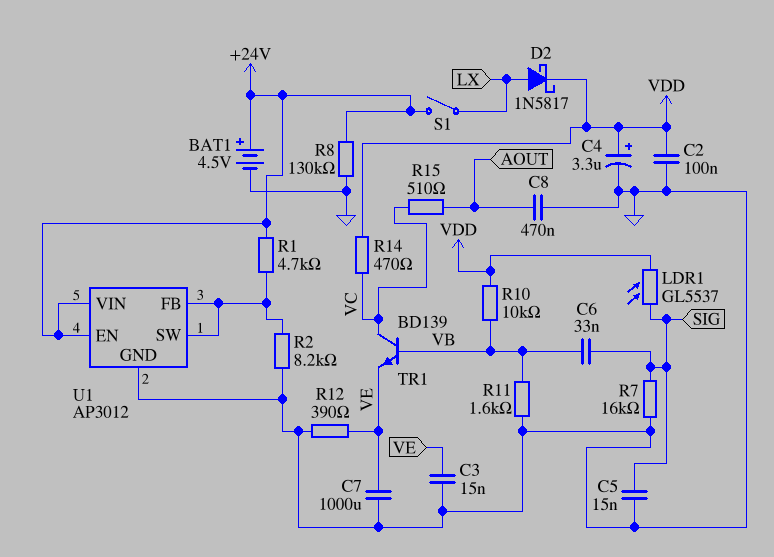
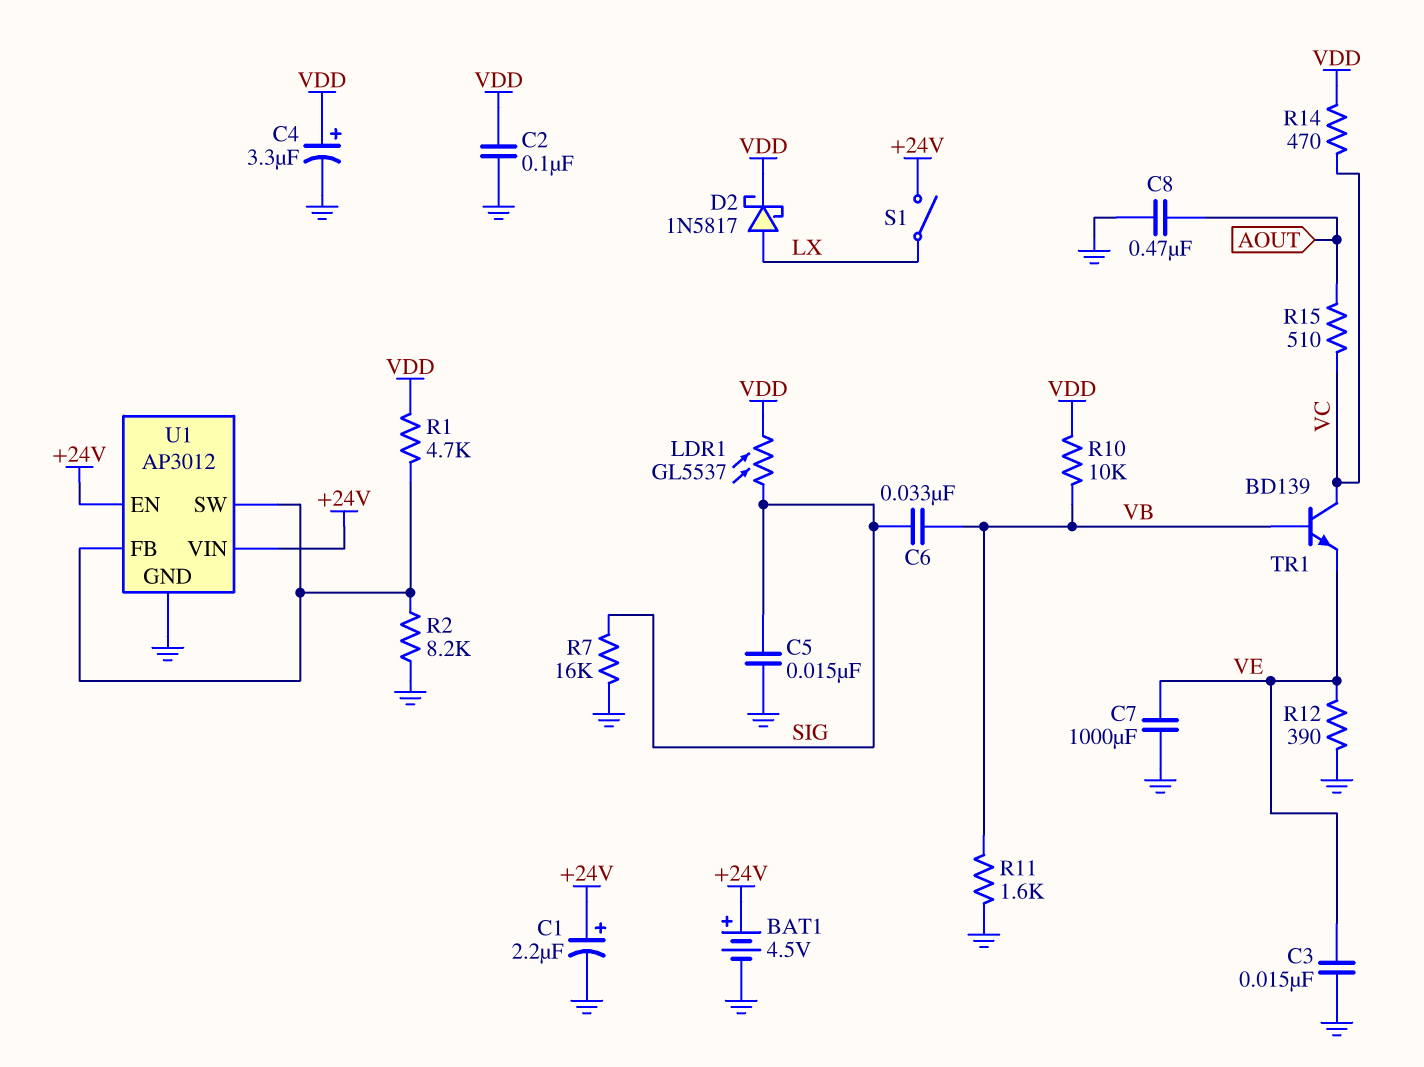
C1: none -> 2.2uF (plus +24V, minus GND)
R1: 4.7k (+24V, U1/FB) -> 4.7k (U1/FB, VDD)
R8: 130k (+24V, GND) -> none

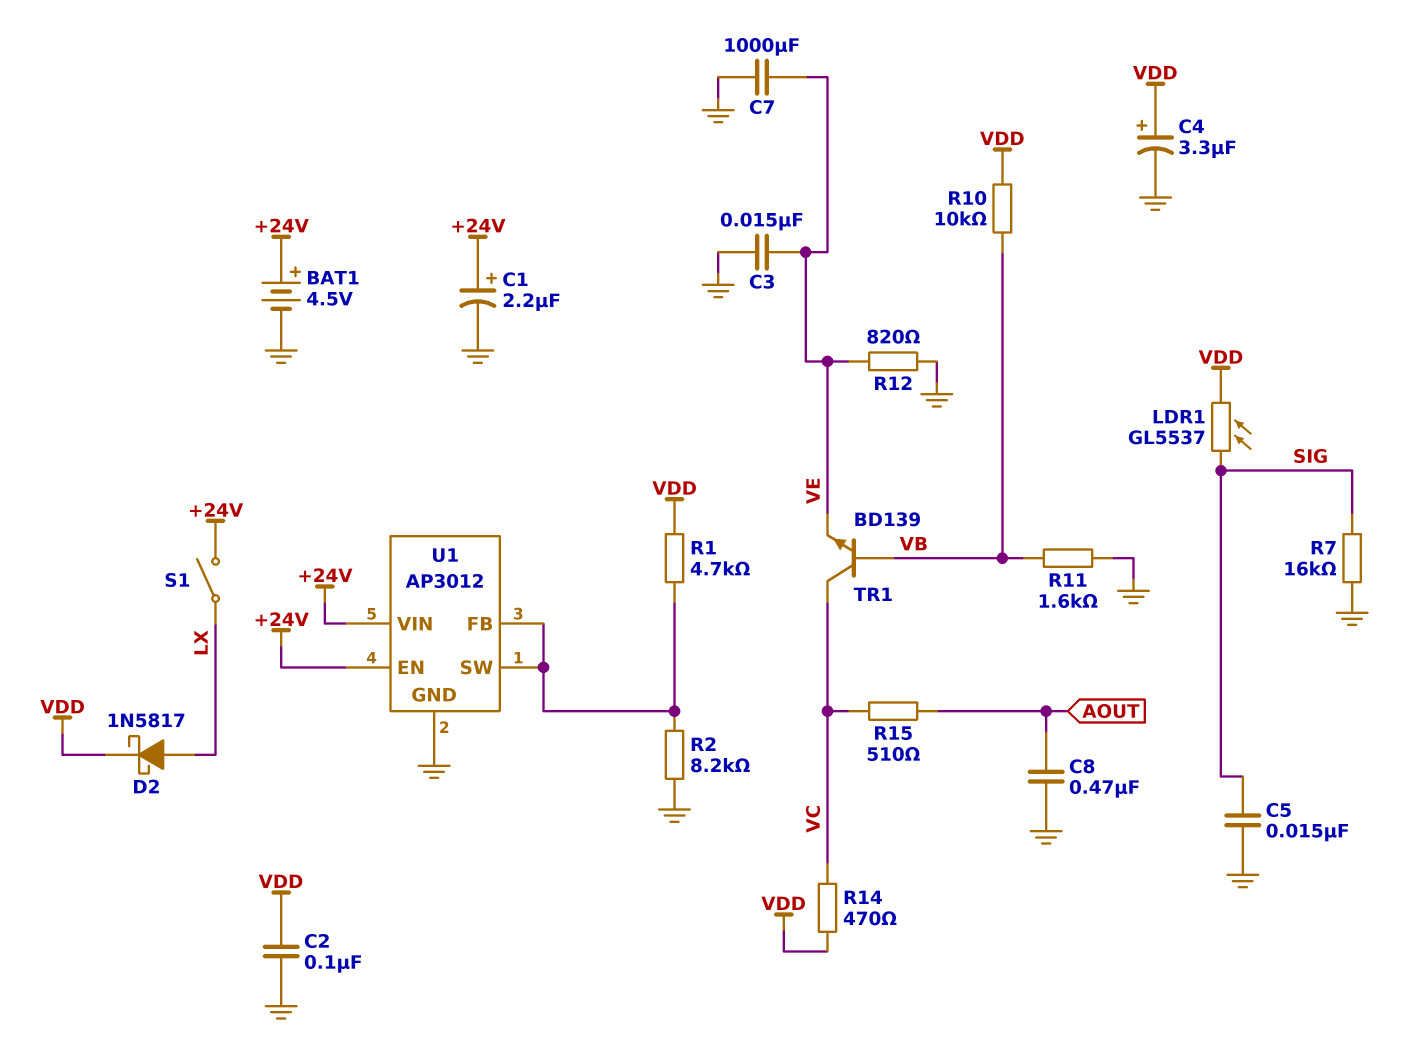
C6: 33nF (SIG, VB) -> none
R12: 390 (GND, VE) -> 820 (GND, VE)

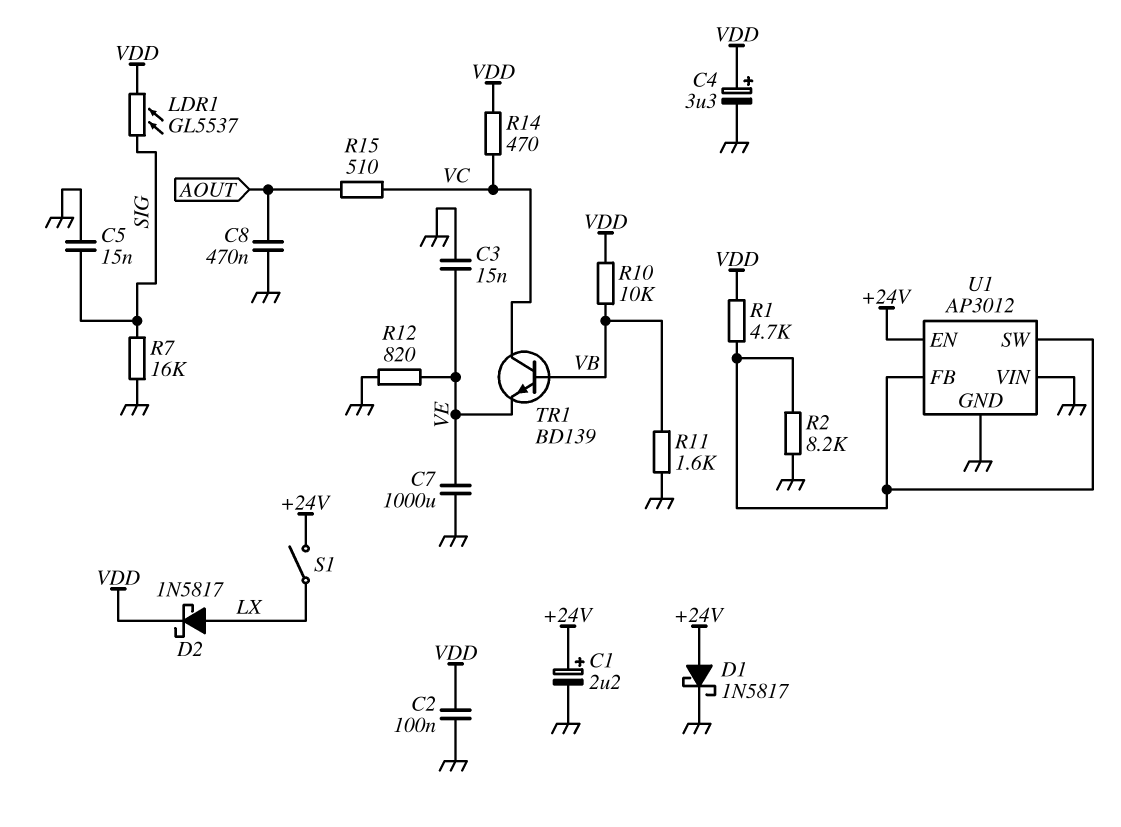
BAT1: 4.5V (plus +24V, minus GND) -> none
D1: none -> schottky 1N5817 (A +24V, K GND)
U1 pin VIN: +24V -> GND

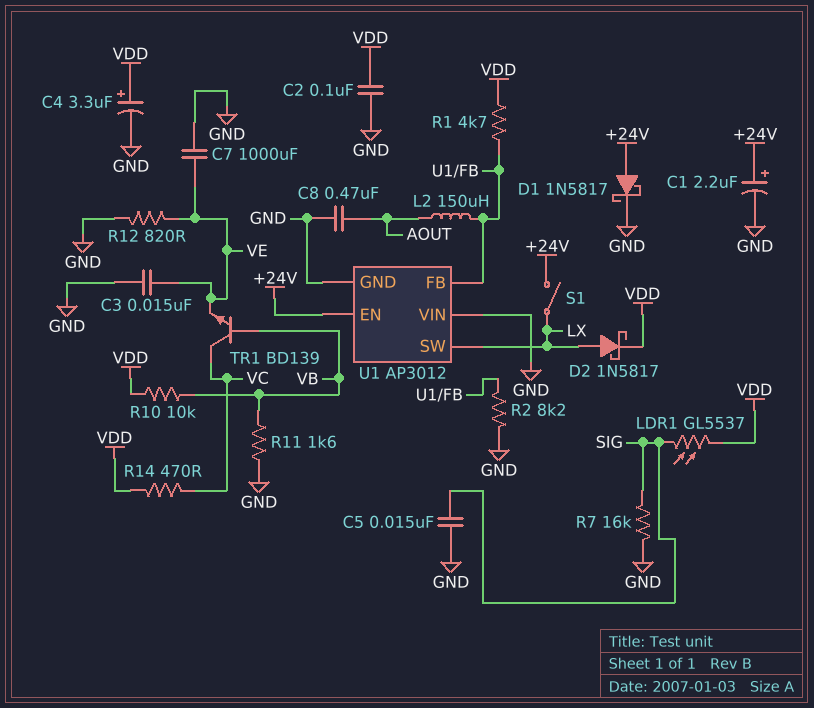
L2: none -> 150uH (AOUT, U1/FB)
R15: 510 (AOUT, VC) -> none
U1 pin SW: U1/FB -> LX

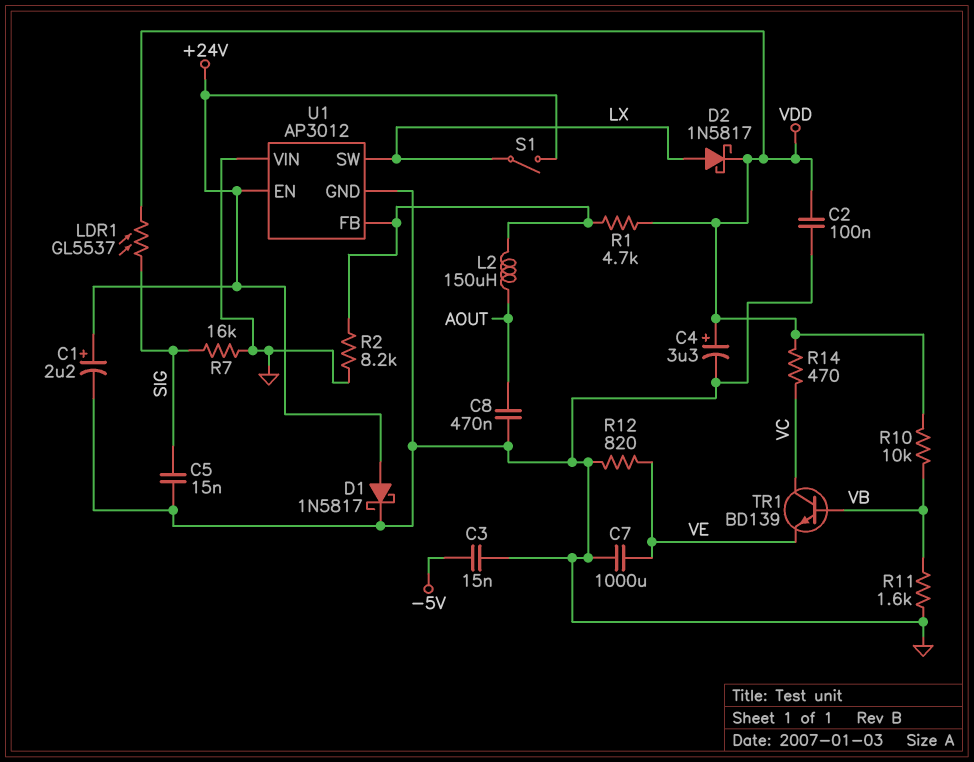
C3: 15nF (GND, VE) -> 15nF (-5V, GND)

